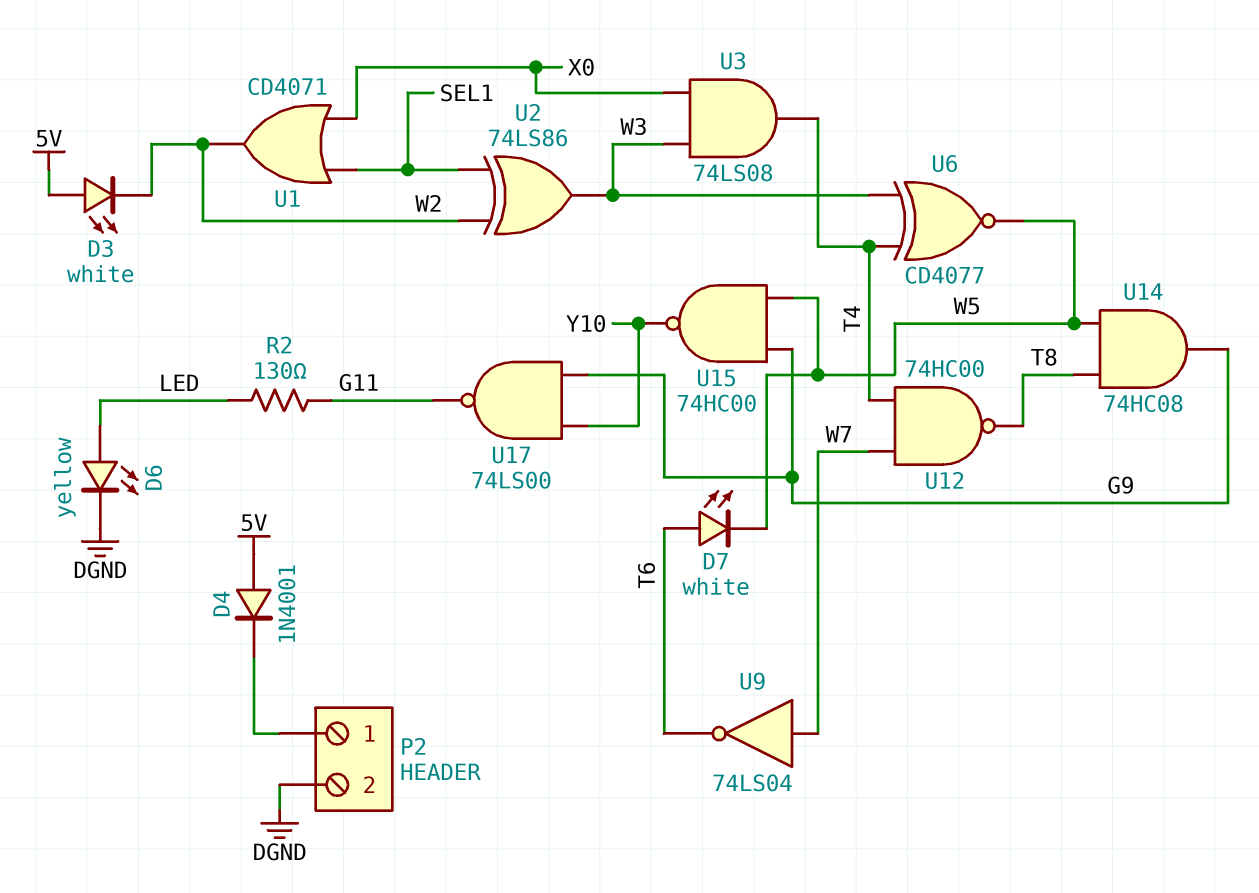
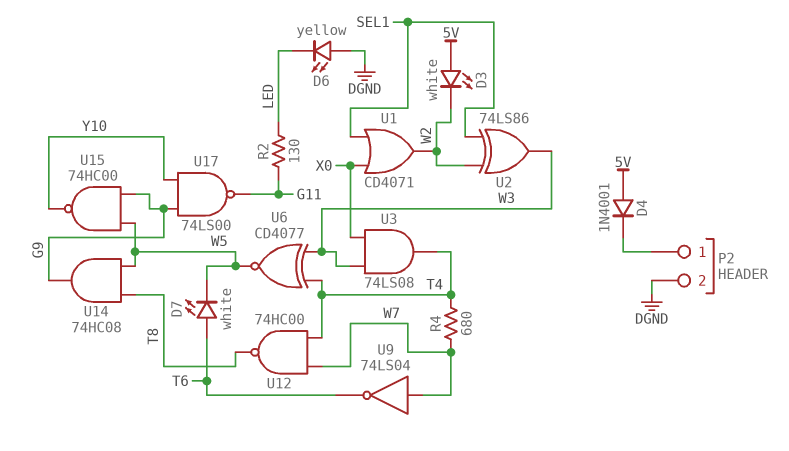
D6: LED yellow (A LED, K DGND) -> LED yellow (A DGND, K LED)
R4: none -> 680 (T4, W7)

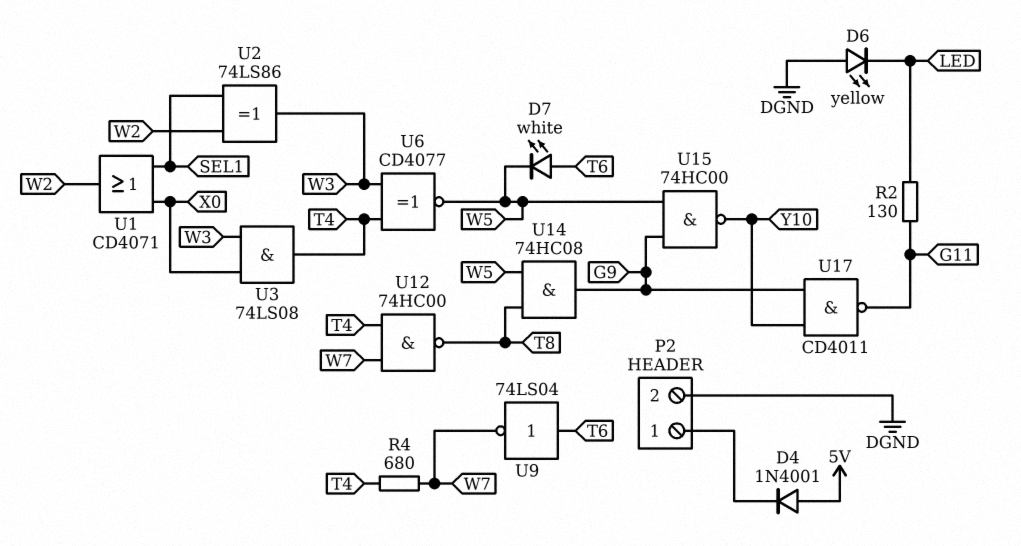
D3: LED white (A 5V, K W2) -> none
U9: NOT 74LS04 (in W7, out T6) -> NOT 74LS04 (in T6, out W7)
U17: NAND 74LS00 (in G9, in Y10, out G11) -> NAND CD4011 (in G9, in Y10, out G11)

